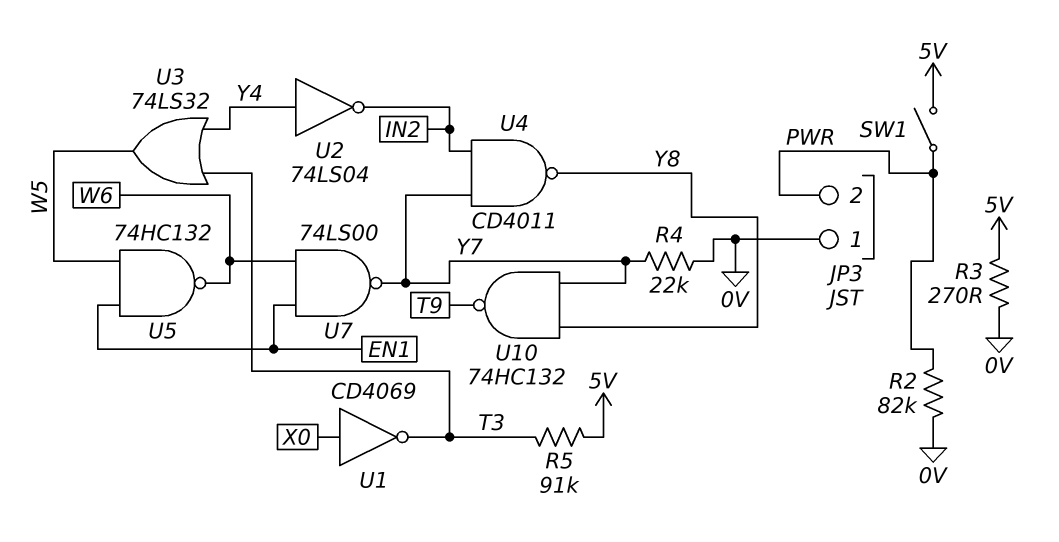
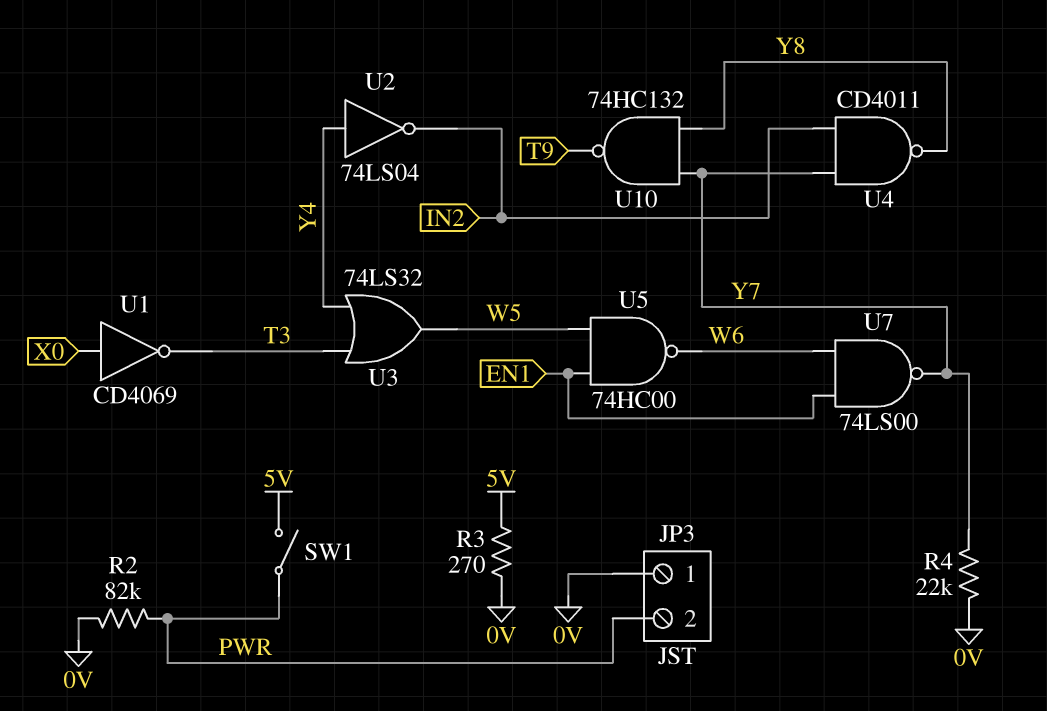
R5: 91k (5V, T3) -> none
U5: NAND 74HC132 (in EN1, in W5, out W6) -> NAND 74HC00 (in EN1, in W5, out W6)

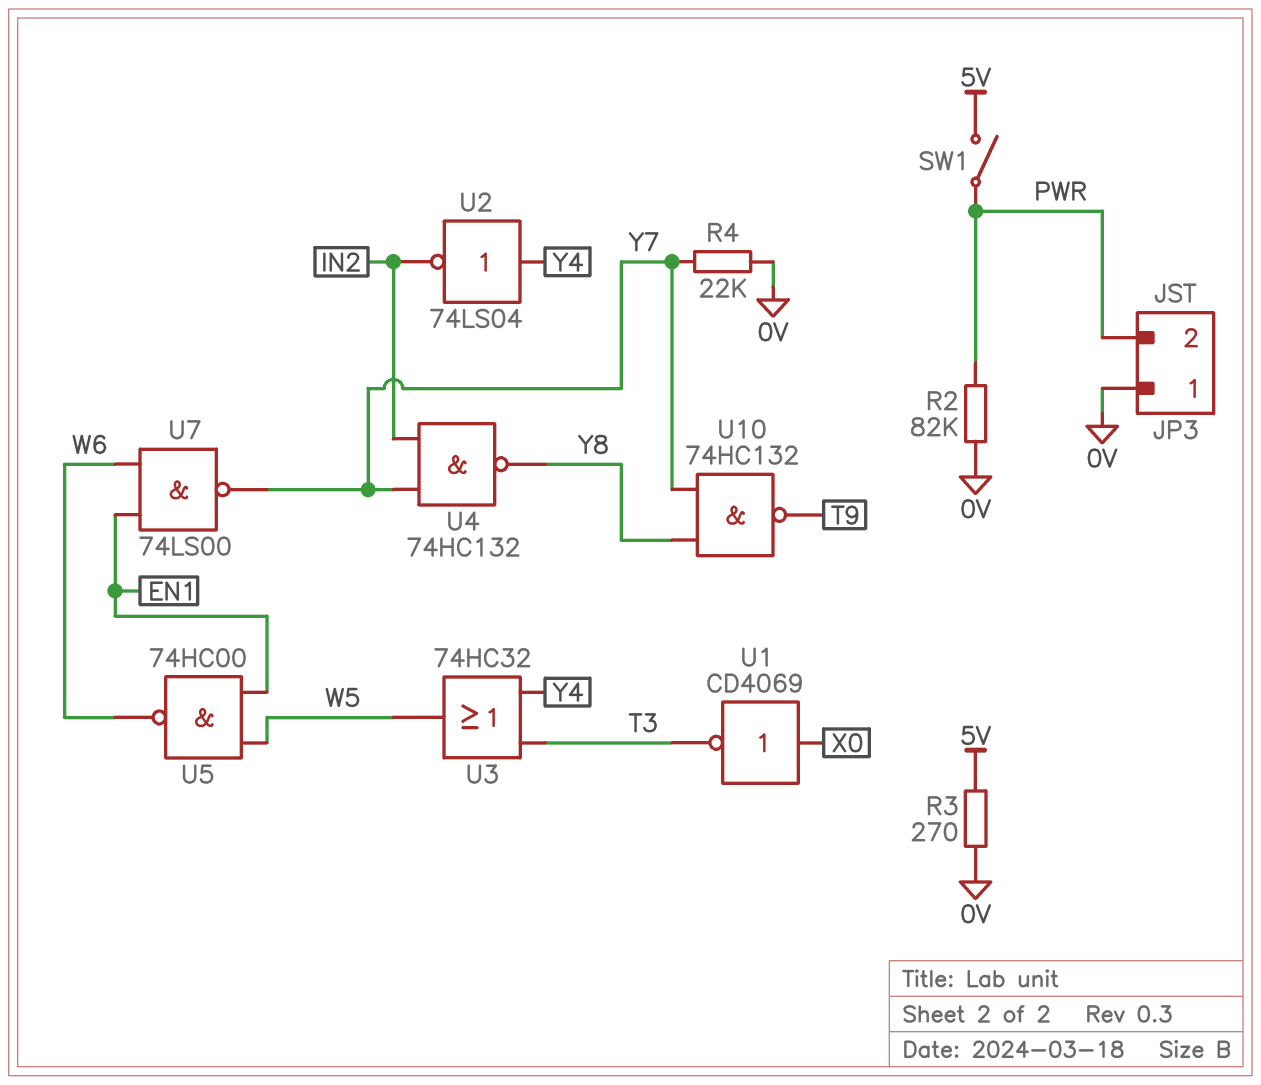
U3: OR 74LS32 (in T3, in Y4, out W5) -> OR 74HC32 (in T3, in Y4, out W5)
U4: NAND CD4011 (in IN2, in Y7, out Y8) -> NAND 74HC132 (in IN2, in Y7, out Y8)

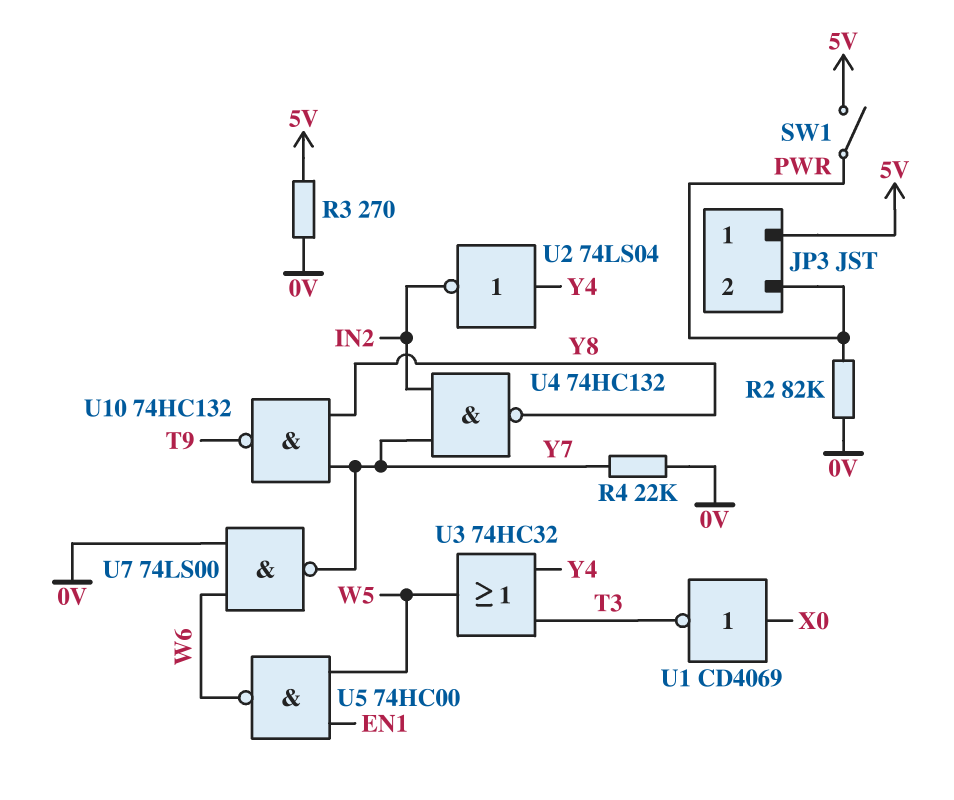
JP3 pin 1: 0V -> 5V
U7: NAND 74LS00 (in EN1, in W6, out Y7) -> NAND 74LS00 (in 0V, in W6, out Y7)

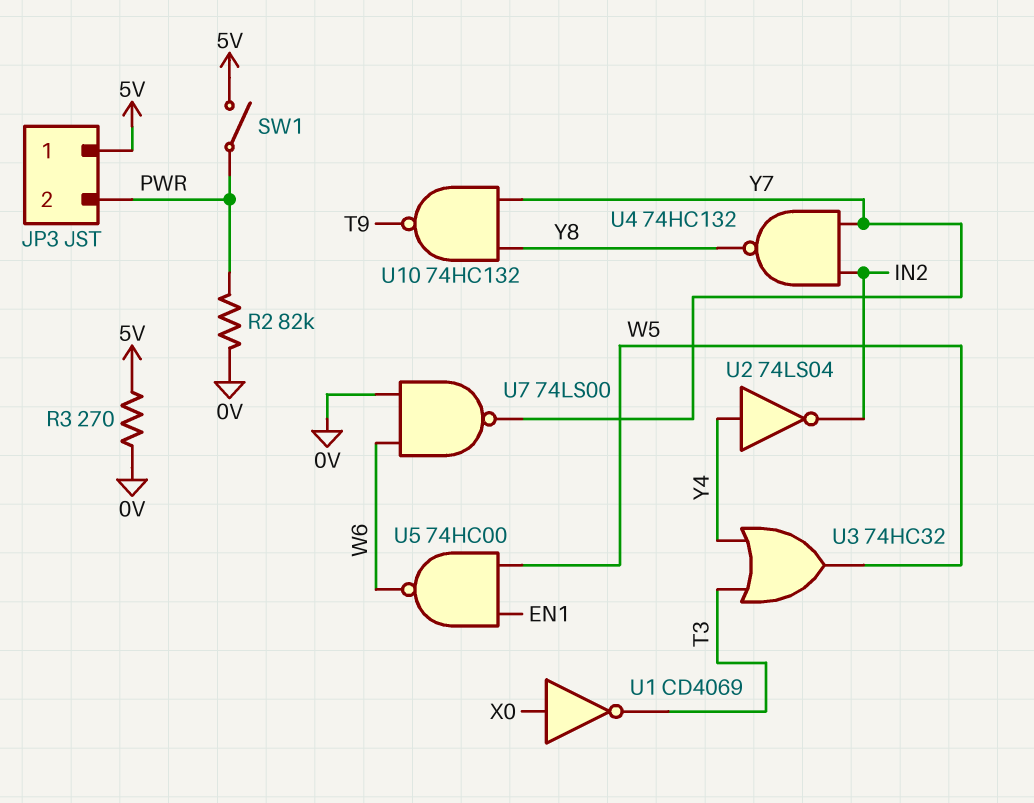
R4: 22k (0V, Y7) -> none

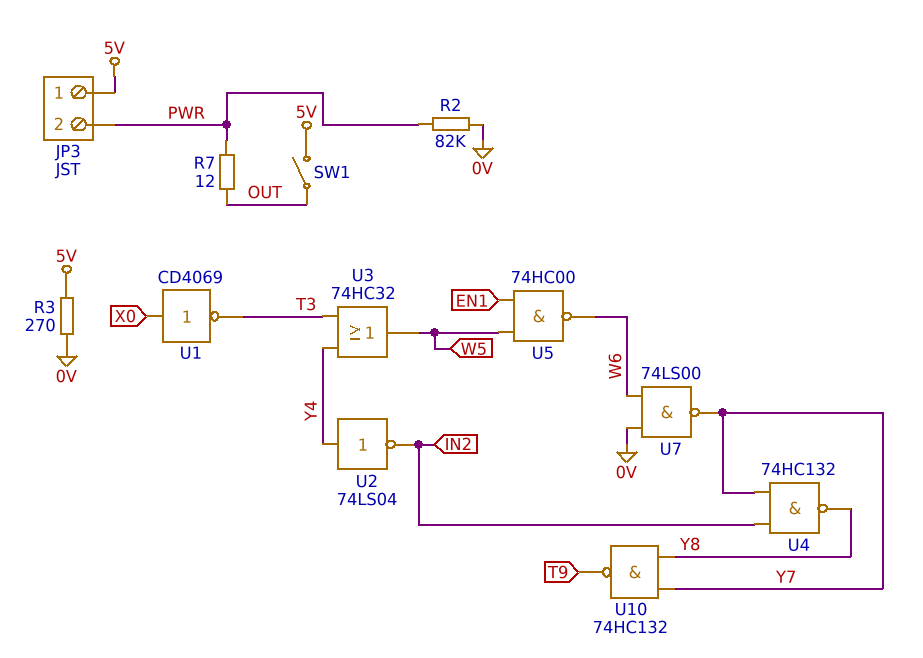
R7: none -> 12 (OUT, PWR)
SW1: switch (5V, PWR) -> switch (5V, OUT)

